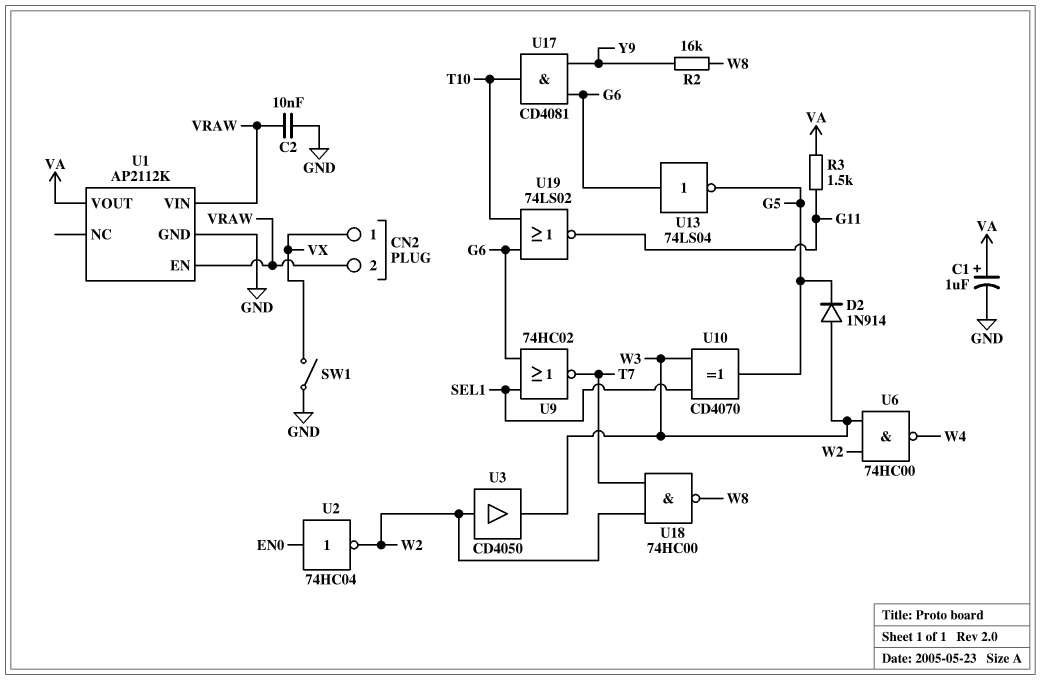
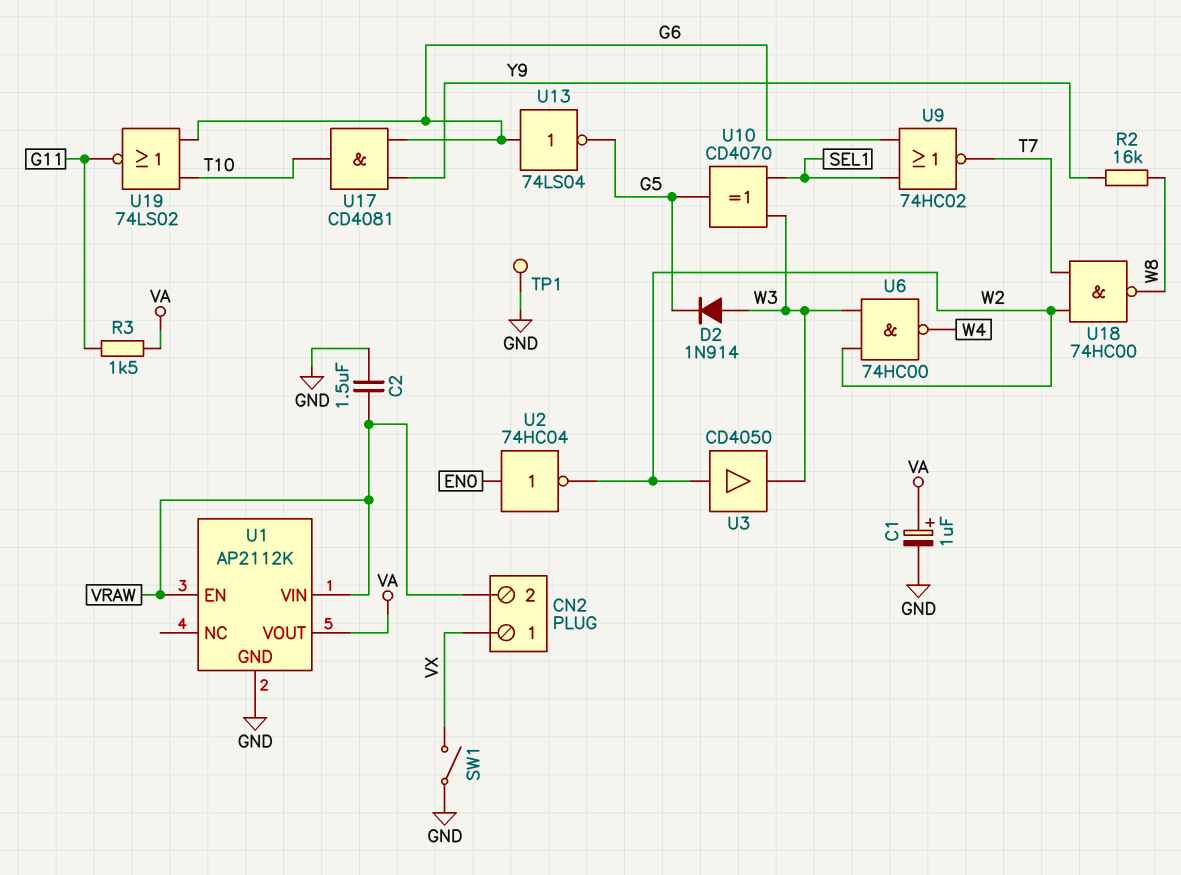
C2: 10nF (GND, VRAW) -> 1.5uF (GND, VRAW)
TP1: none -> test point (GND)

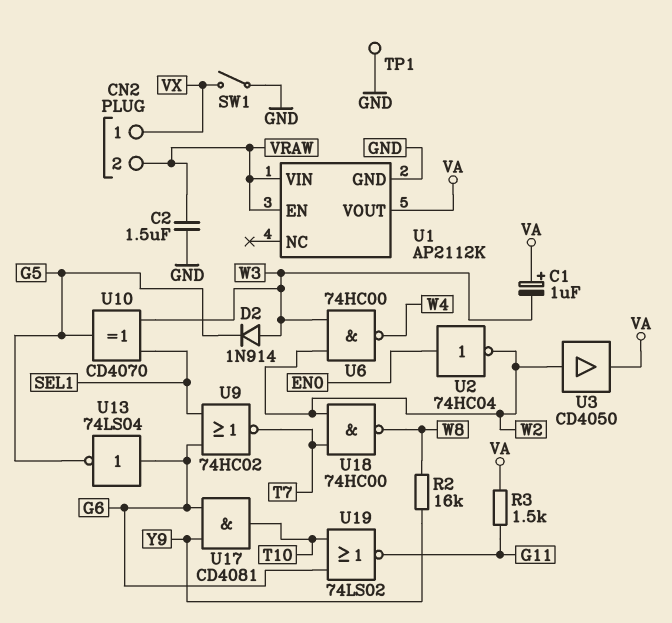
C1: 1uF (plus VA, minus GND) -> 1uF (plus VA, minus W3)
U3: buffer CD4050 (in W2, out W3) -> buffer CD4050 (in W2, out VA)

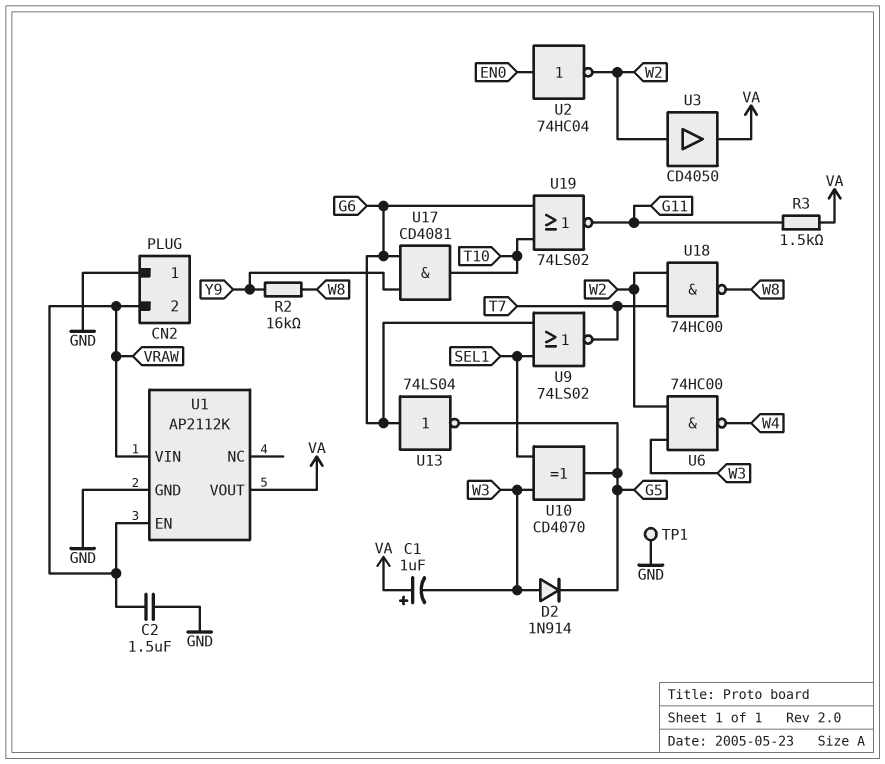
CN2 pin 1: VX -> GND
SW1: switch (GND, VX) -> none
U9: NOR 74HC02 (in G6, in SEL1, out T7) -> NOR 74LS02 (in G6, in SEL1, out T7)

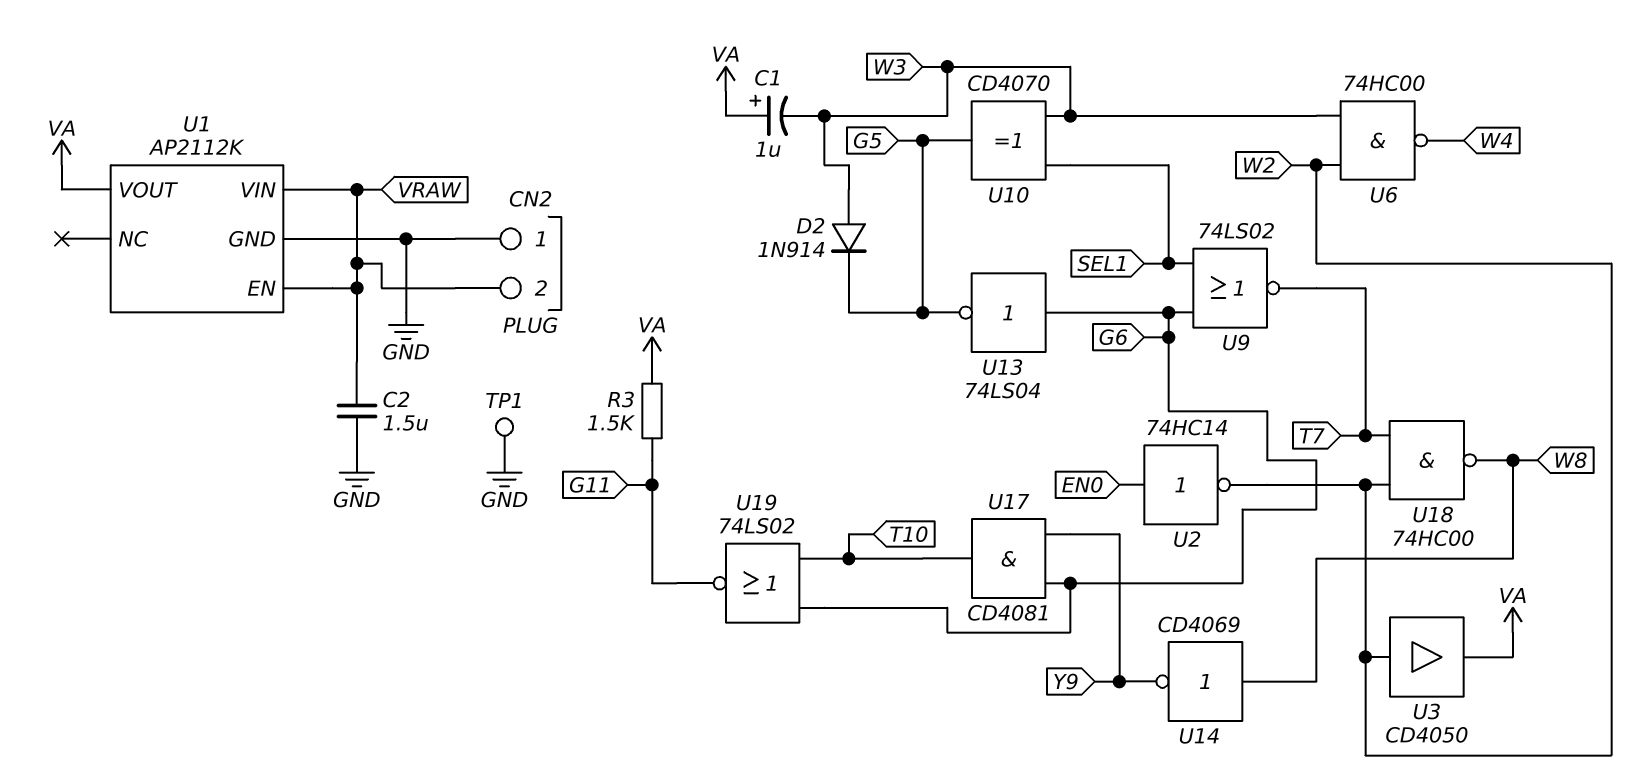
R2: 16k (W8, Y9) -> none
U2: NOT 74HC04 (in EN0, out W2) -> NOT 74HC14 (in EN0, out W2)
U14: none -> NOT CD4069 (in W8, out Y9)

